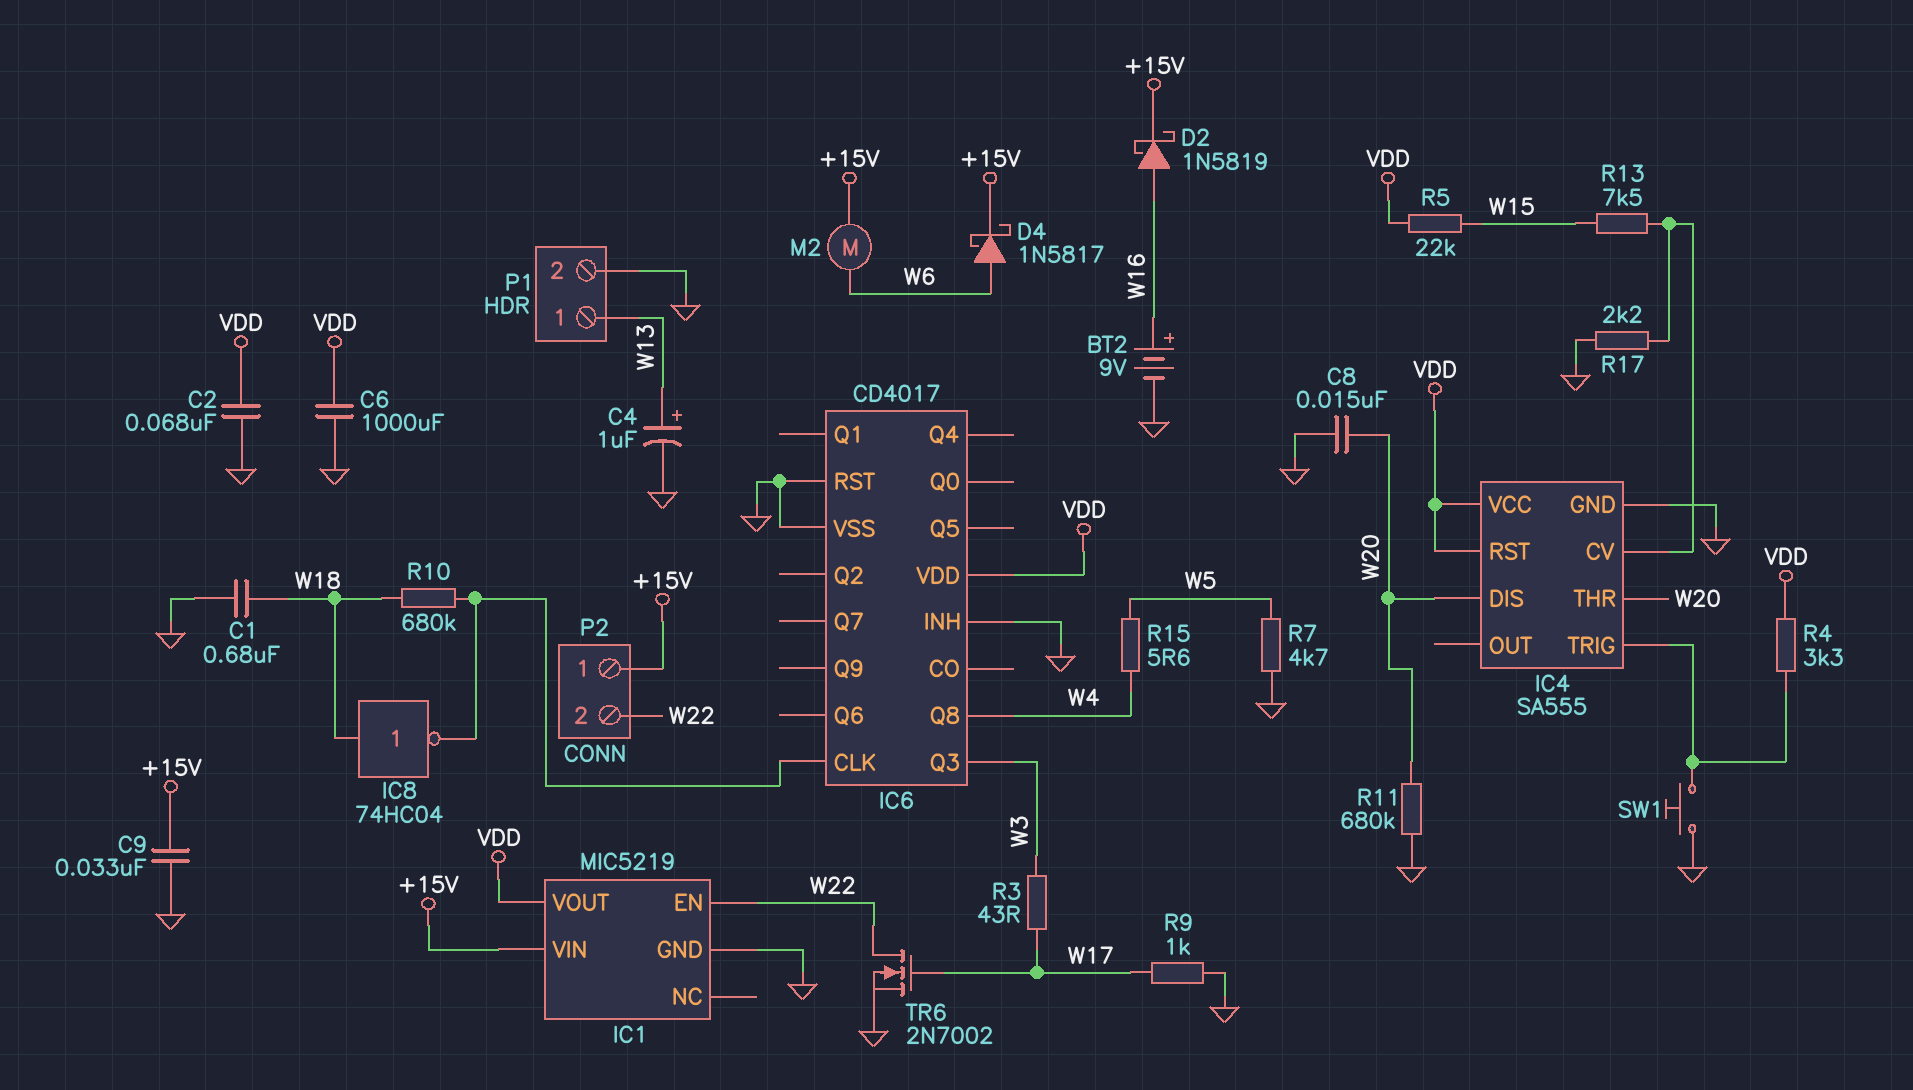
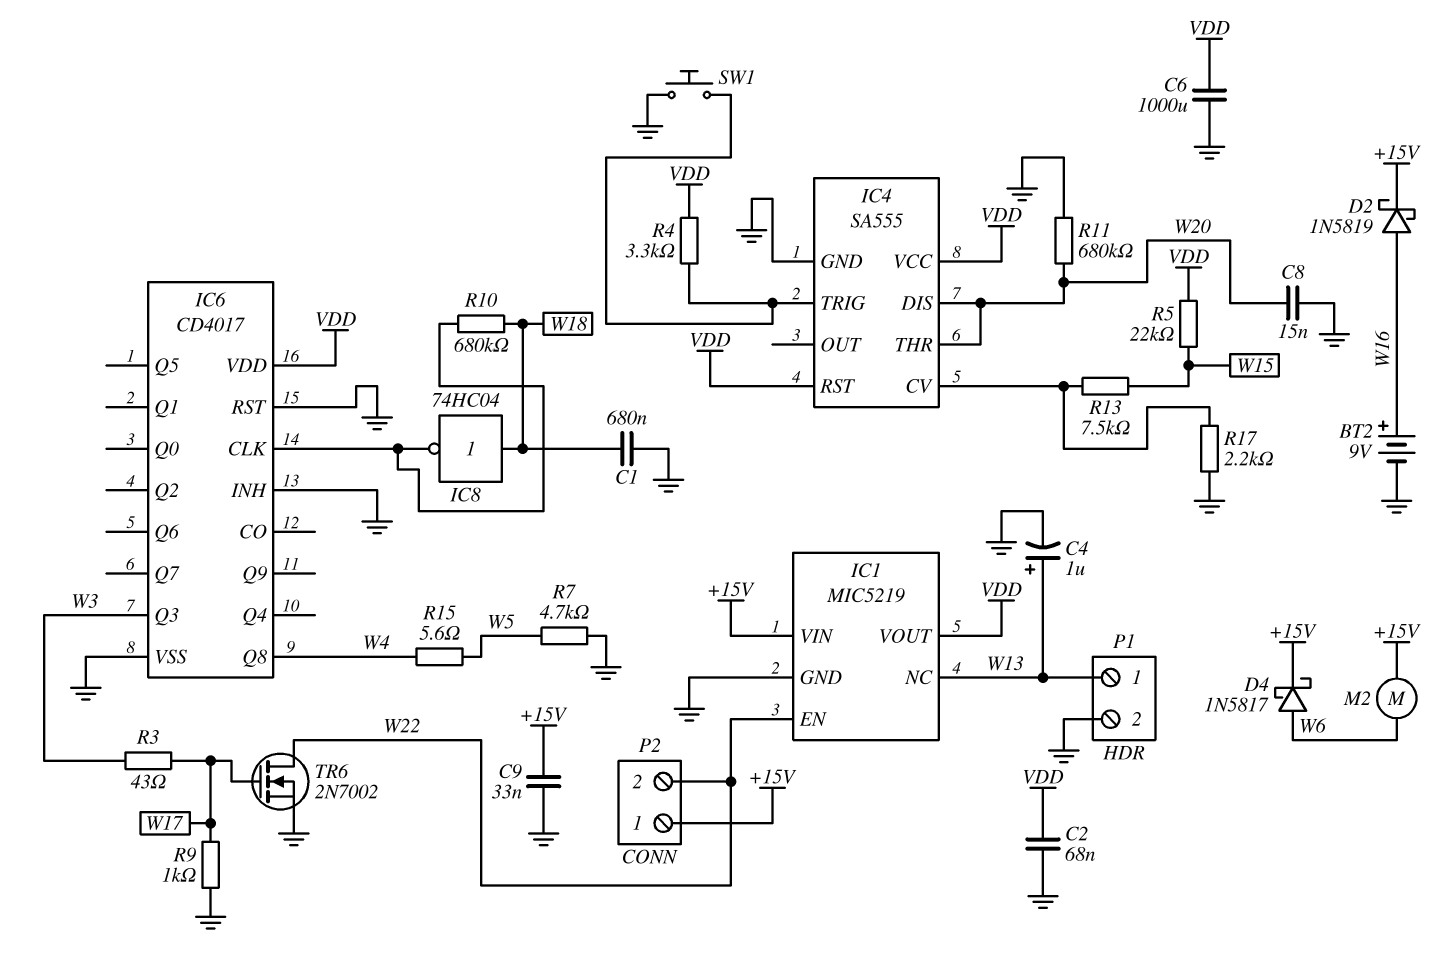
IC1 pin NC: none -> W13

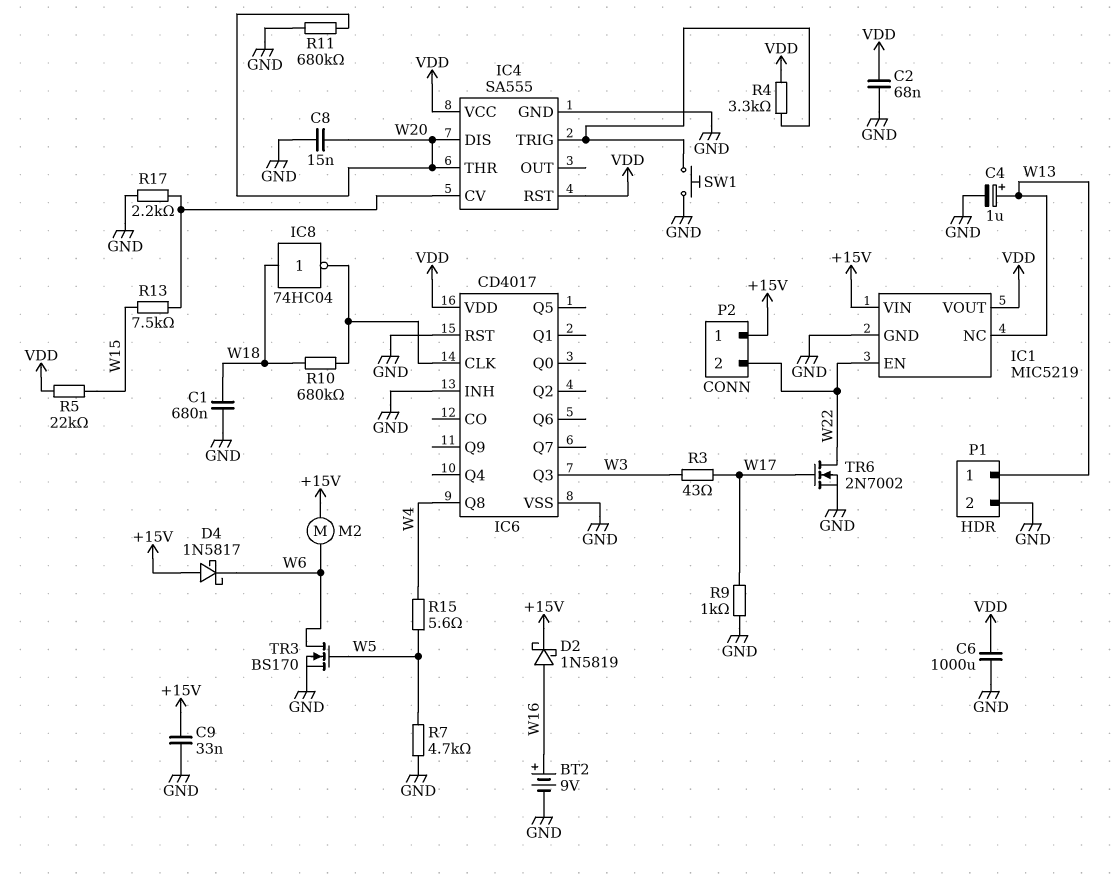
D4: schottky 1N5817 (A W6, K +15V) -> schottky 1N5817 (A +15V, K W6)
TR3: none -> NMOS BS170 (G W5, D W6, S GND)

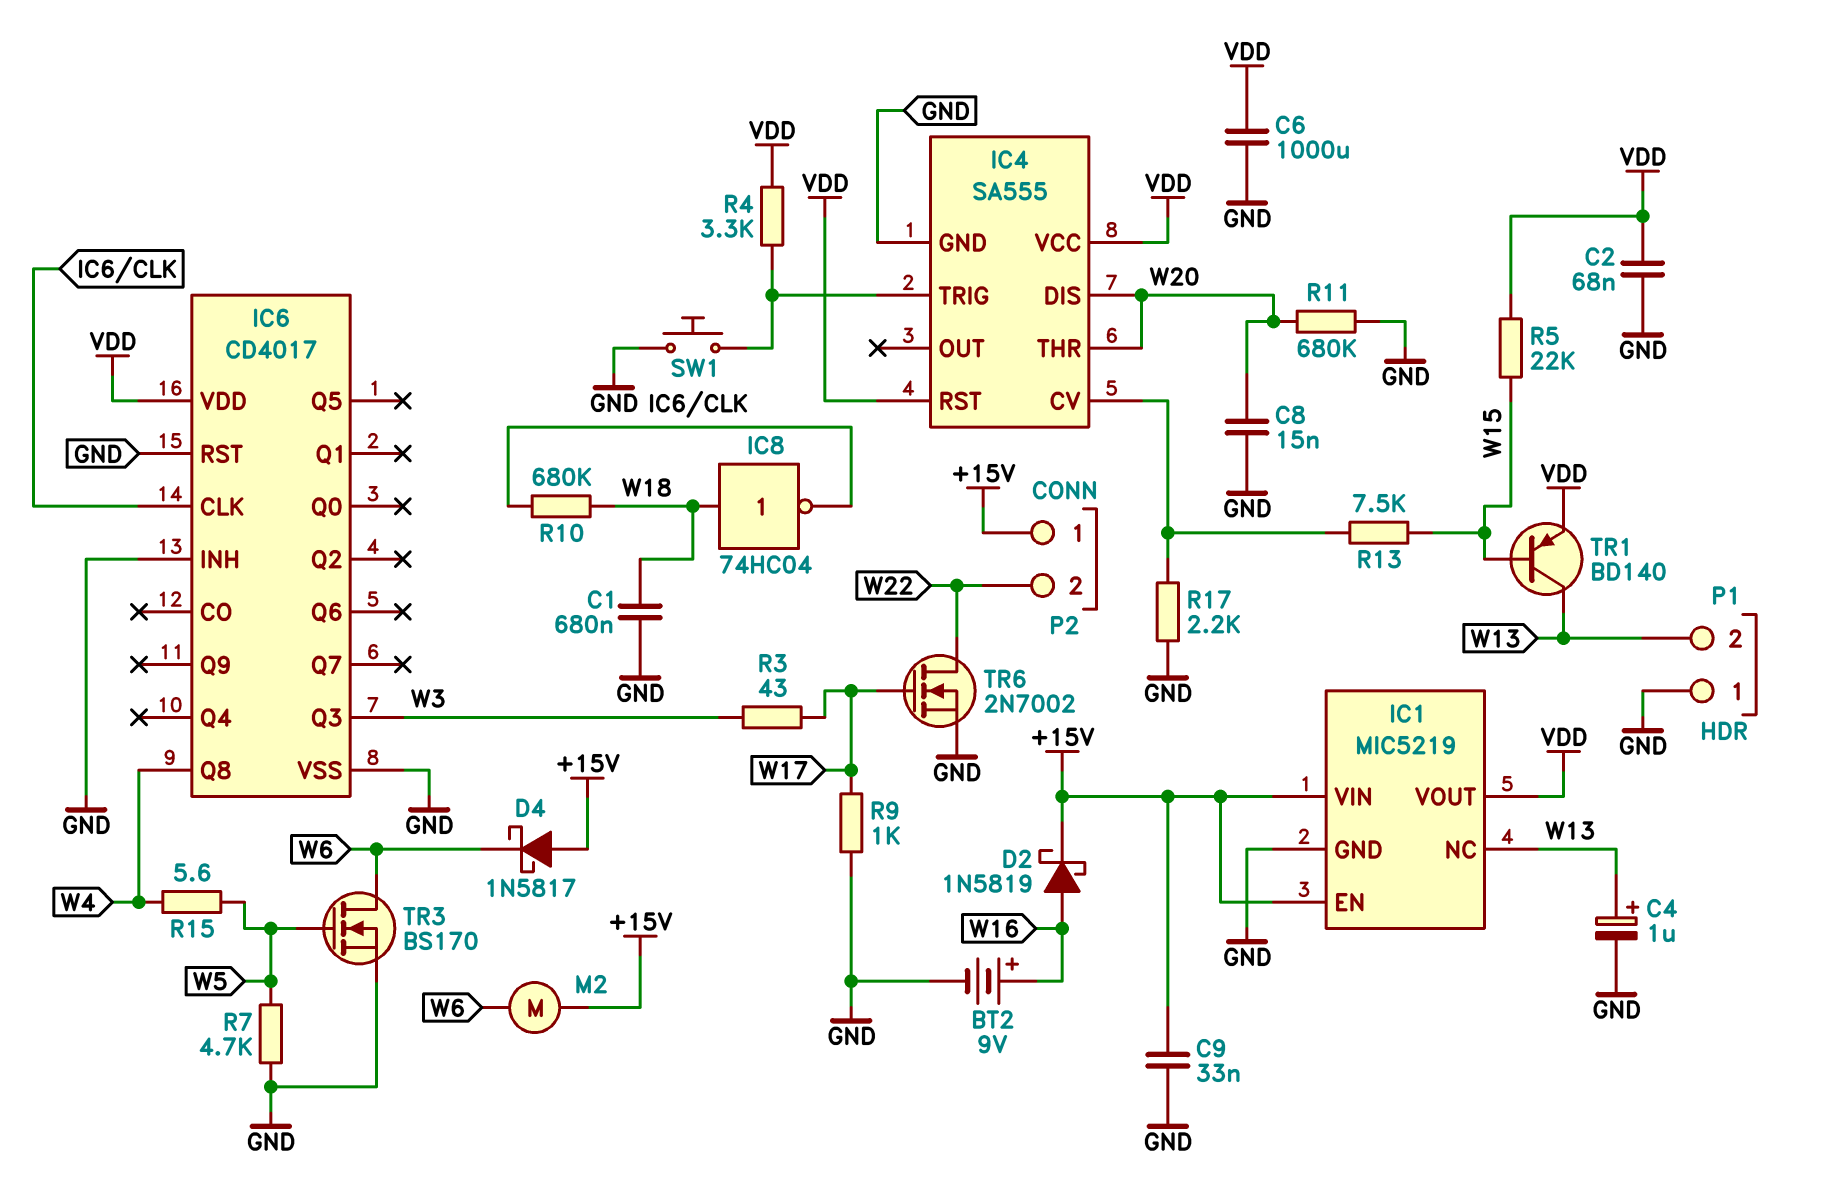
IC1 pin EN: W22 -> +15V
P1 pin 1: W13 -> GND
P1 pin 2: GND -> W13
TR1: none -> PNP BD140 (B W15, C W13, E VDD)

